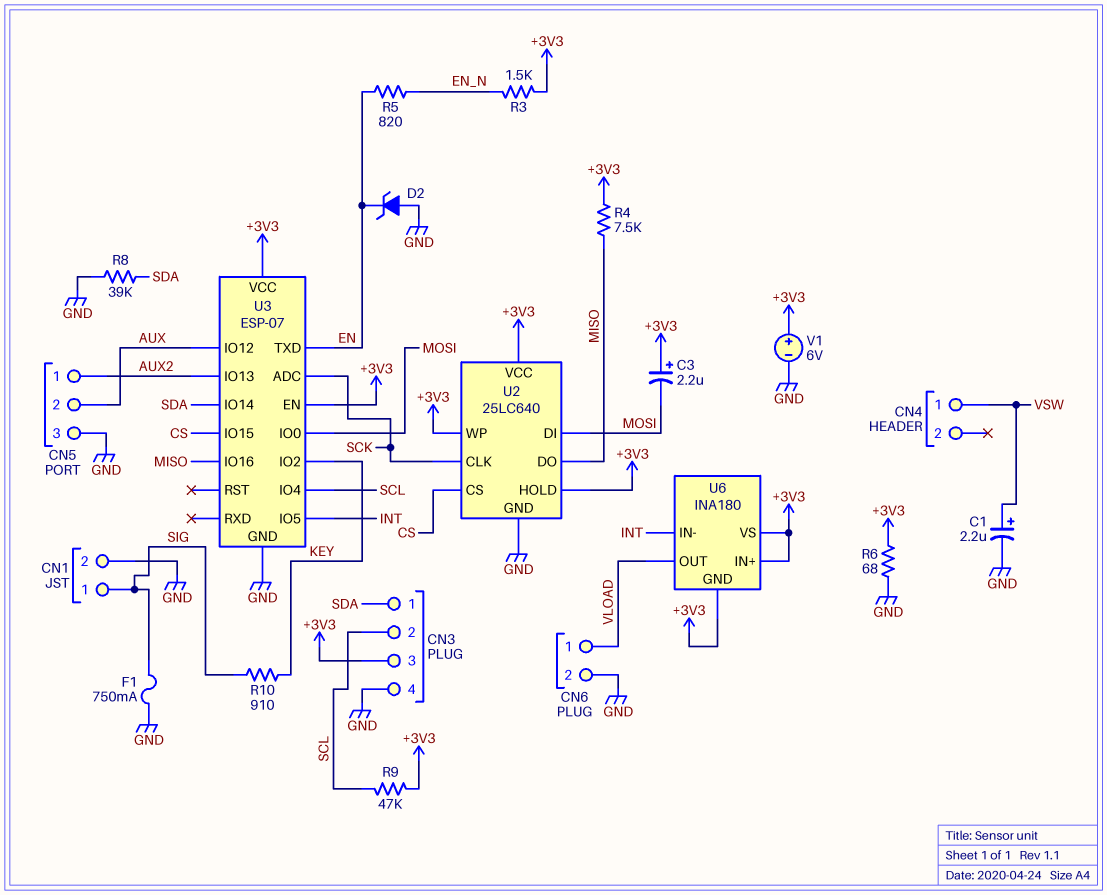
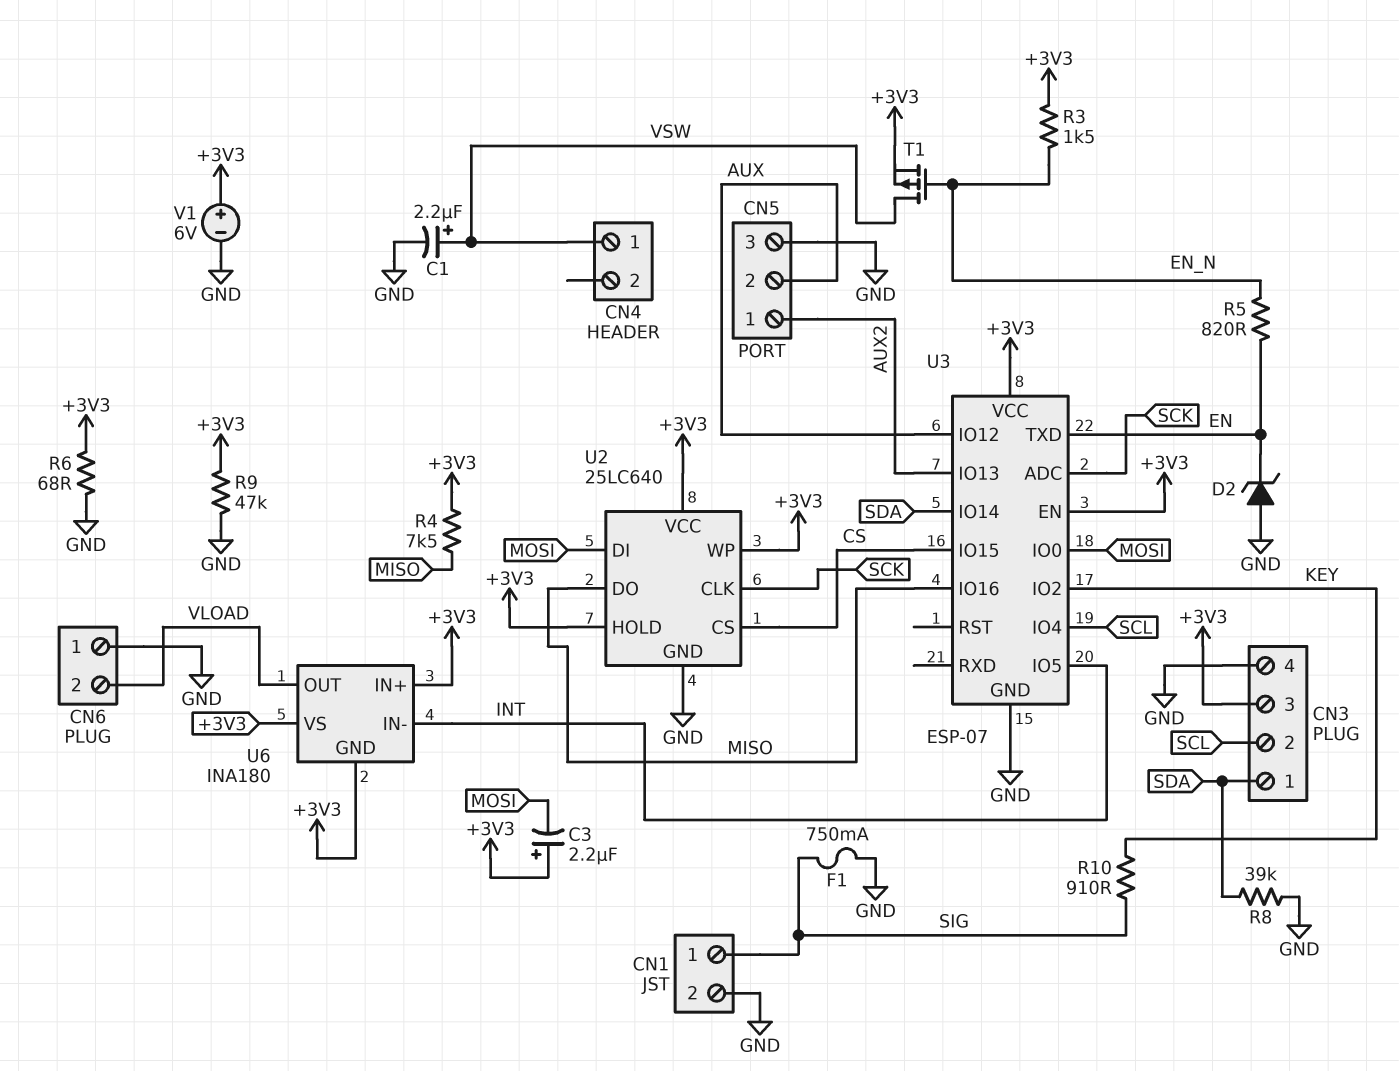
CN6 pin 1: VLOAD -> GND
CN6 pin 2: GND -> VLOAD
R9: 47k (+3V3, SCL) -> 47k (+3V3, GND)
T1: none -> PMOS (G EN_N, D VSW, S +3V3)

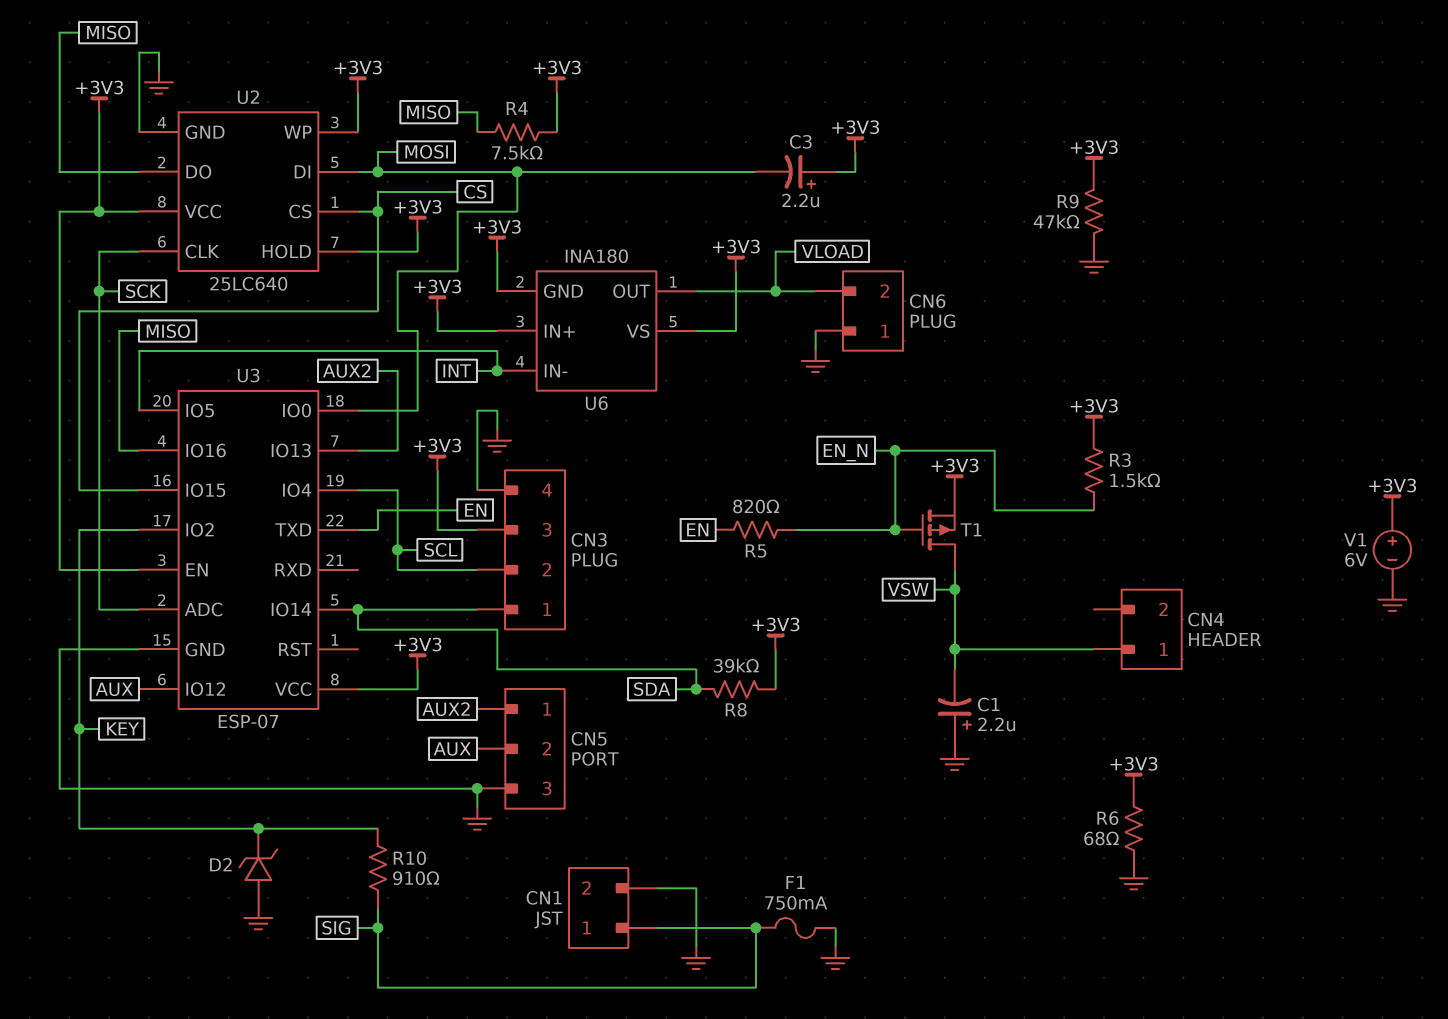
C1: 2.2uF (plus VSW, minus GND) -> 2.2uF (plus GND, minus VSW)
D2: zener (A GND, K EN) -> zener (A GND, K KEY)
R8: 39k (GND, SDA) -> 39k (+3V3, SDA)

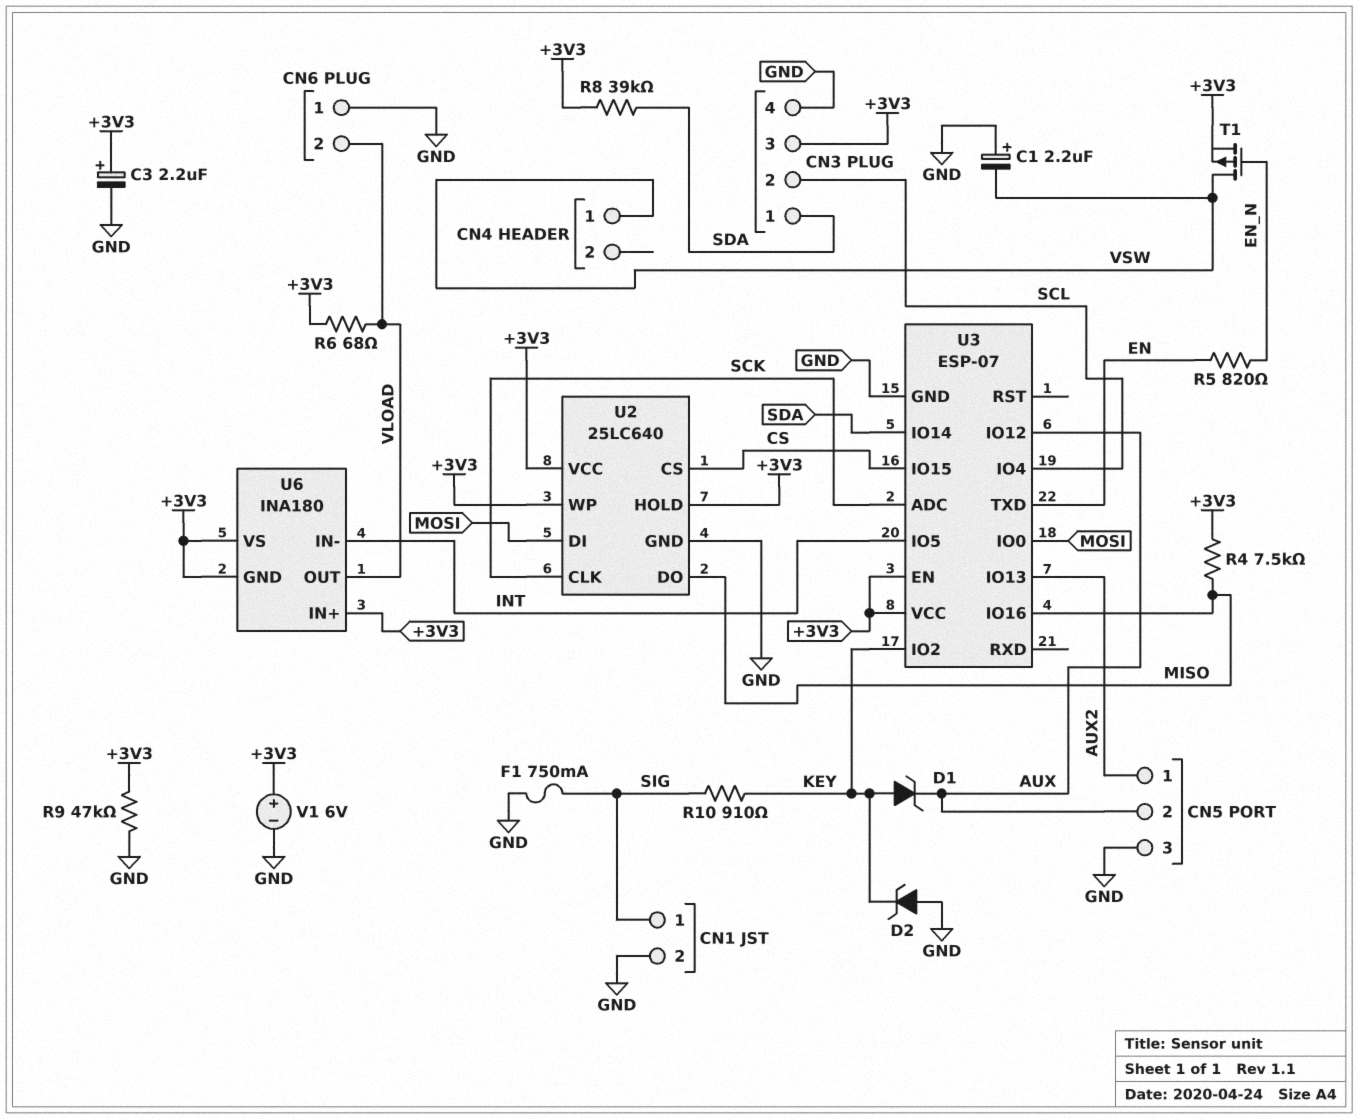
C3: 2.2uF (plus +3V3, minus MOSI) -> 2.2uF (plus +3V3, minus GND)
D1: none -> zener (A KEY, K AUX)
R3: 1.5k (+3V3, EN_N) -> none
R6: 68 (+3V3, GND) -> 68 (+3V3, VLOAD)

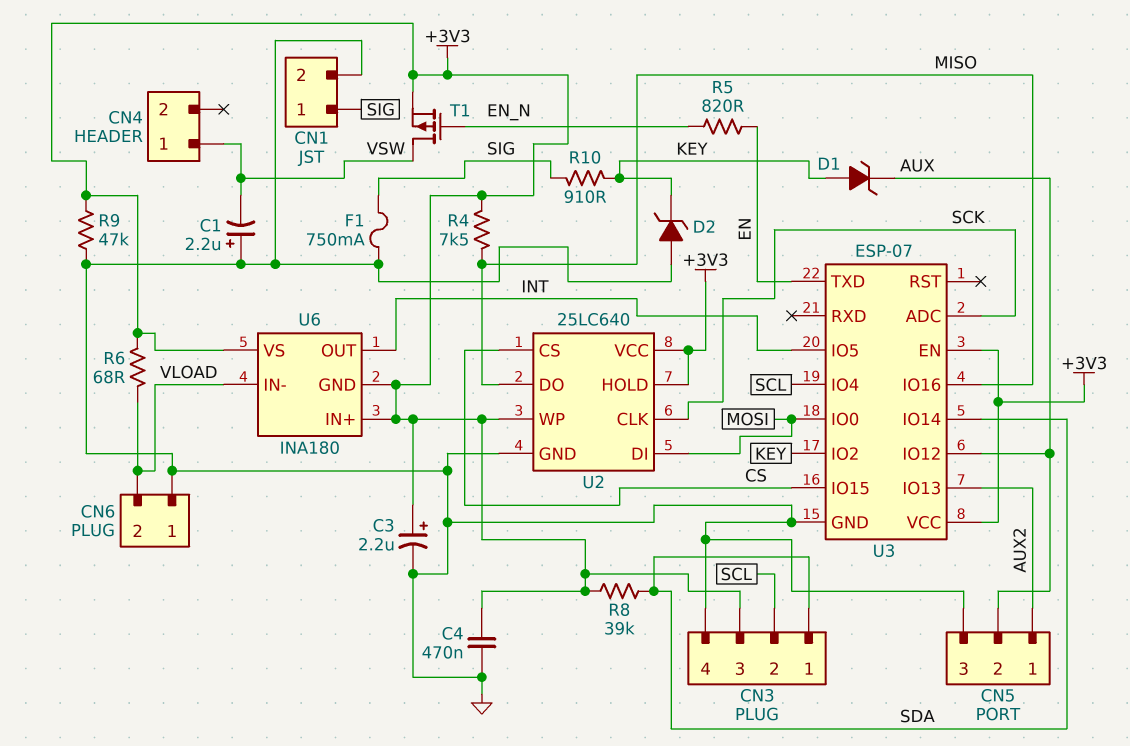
C4: none -> 470nF (+3V3, GND)
U6 pin IN-: INT -> VLOAD
U6 pin OUT: VLOAD -> INT
V1: 6V (plus +3V3, minus GND) -> none

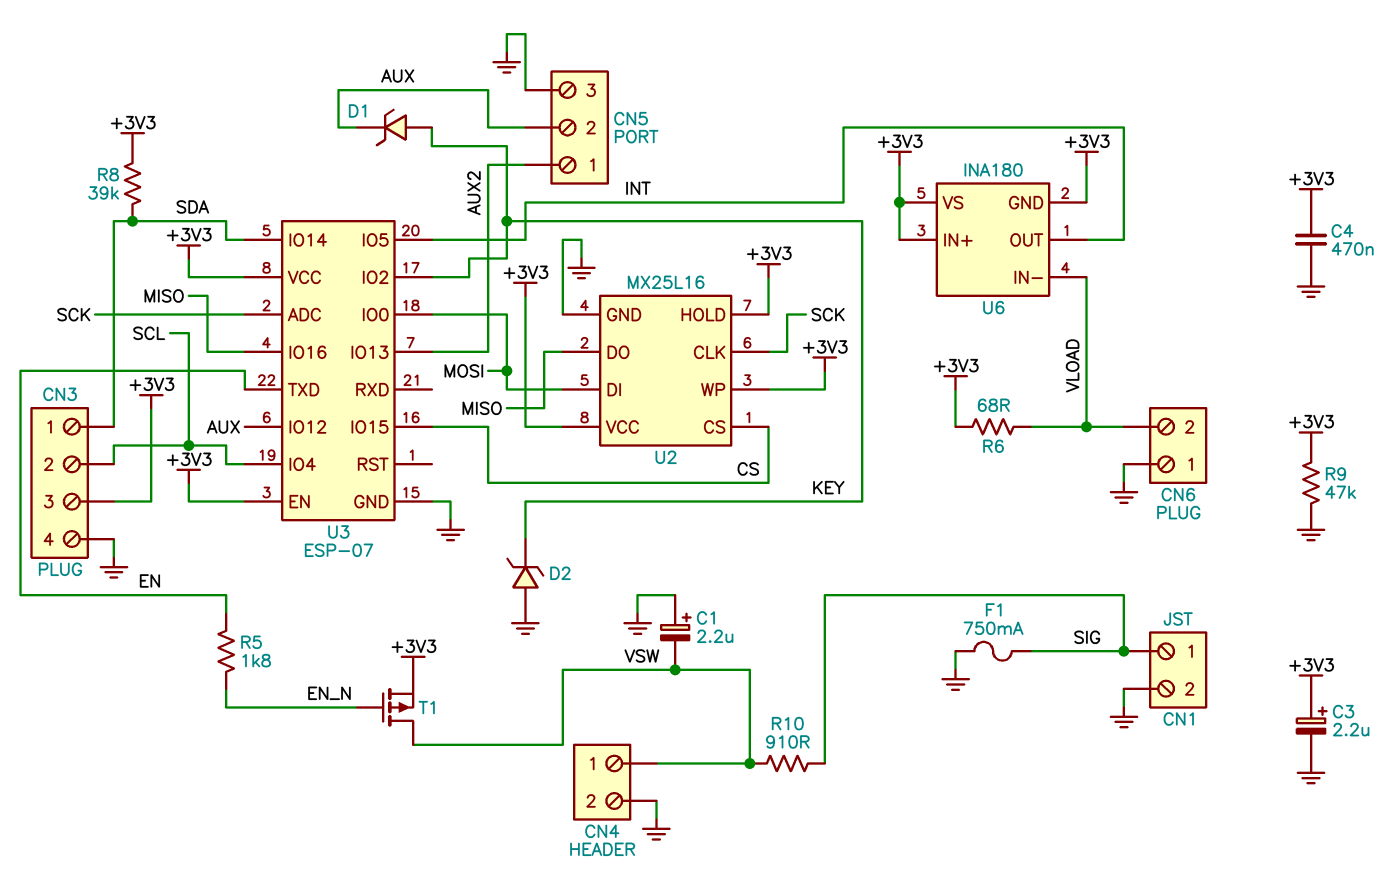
CN4 pin 2: none -> GND
R4: 7.5k (+3V3, MISO) -> none
R5: 820 (EN, EN_N) -> 1.8k (EN, EN_N)
R10: 910 (KEY, SIG) -> 910 (SIG, VSW)
U2: 25LC640 -> MX25L16

